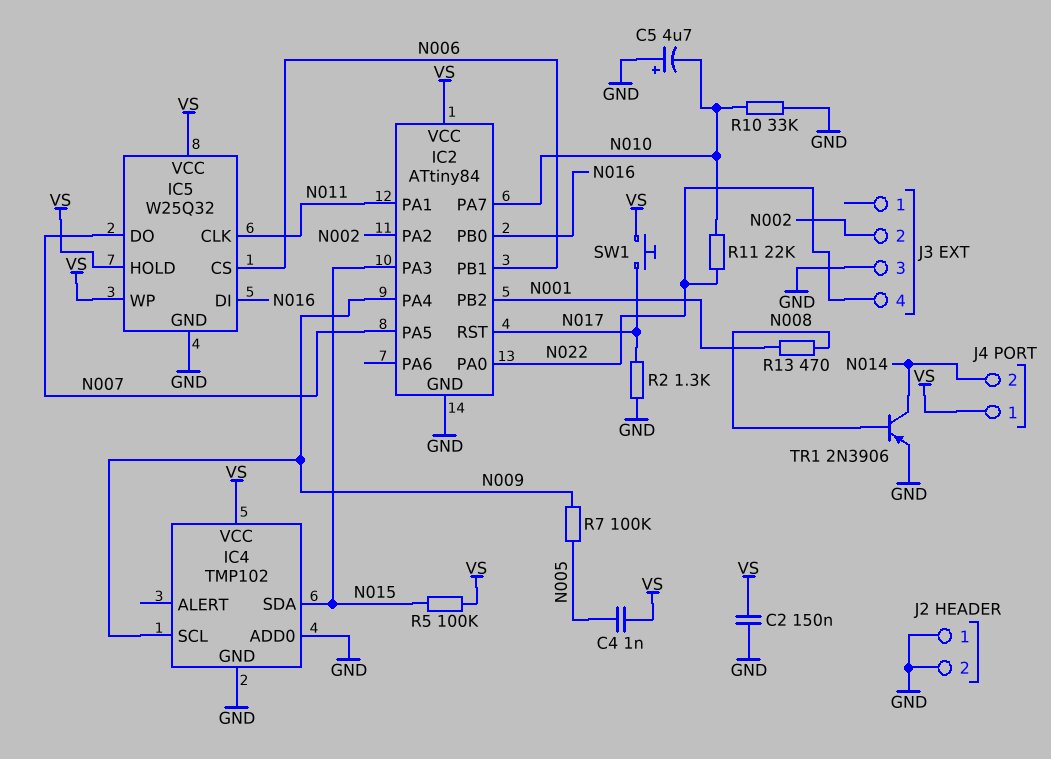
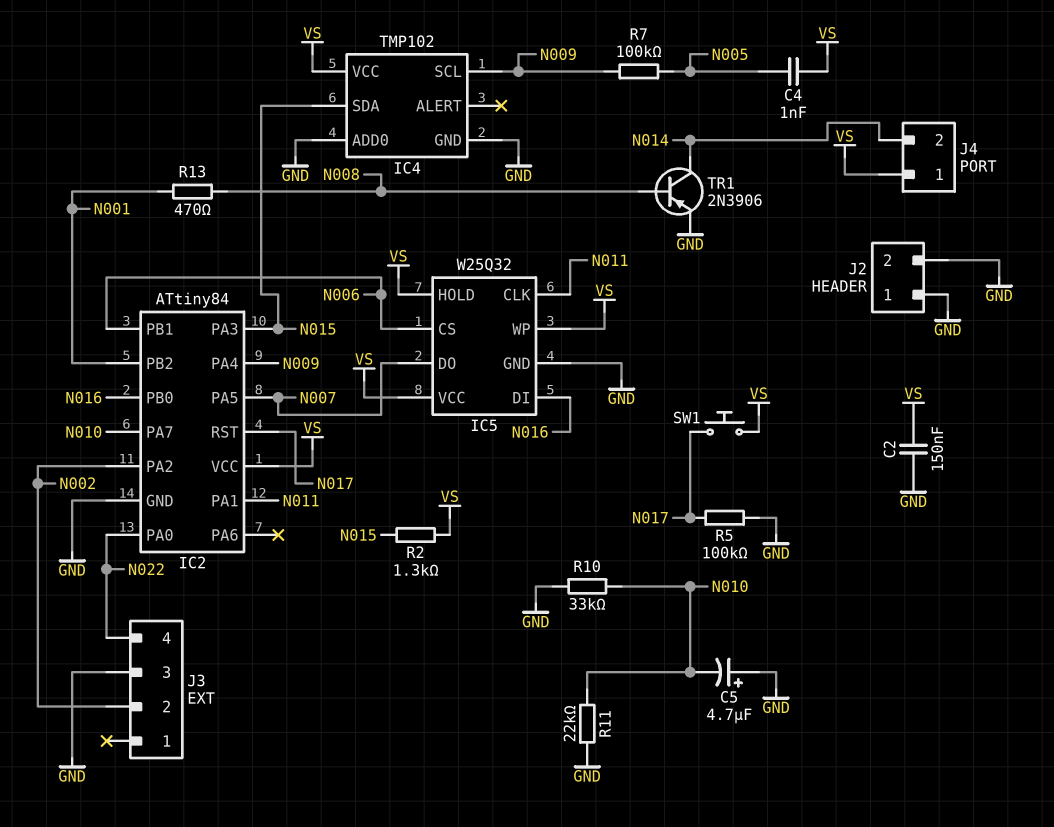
R2: 1.3k (GND, N017) -> 1.3k (N015, VS)
R5: 100k (N015, VS) -> 100k (GND, N017)
R11: 22k (N010, N022) -> 22k (GND, N010)

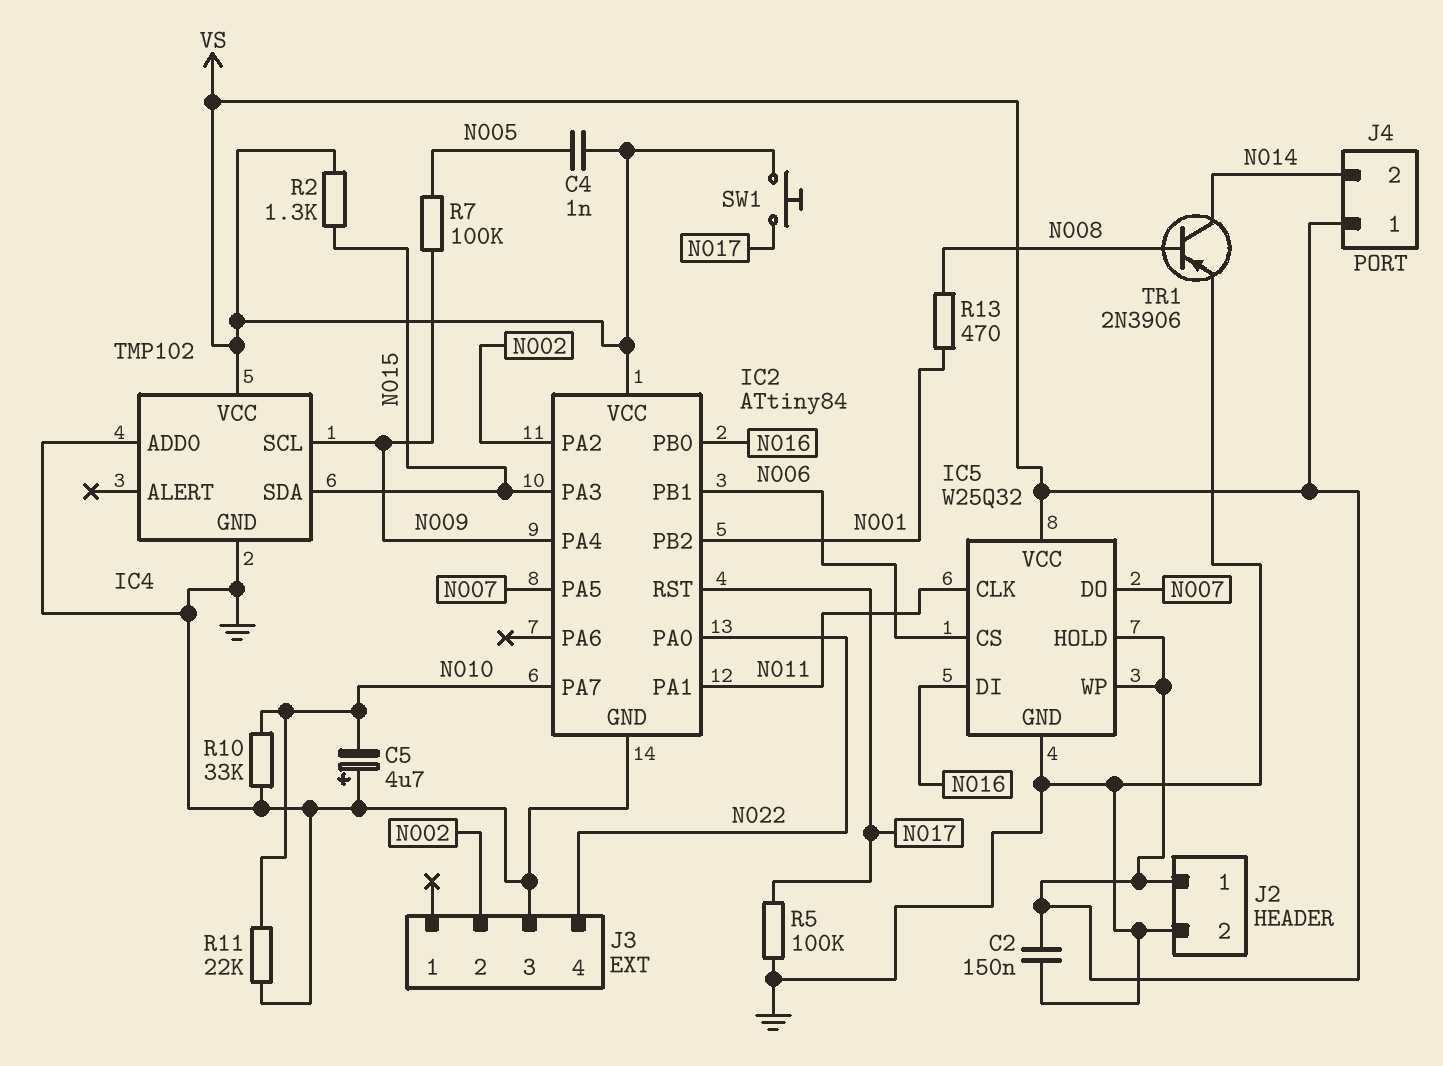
J2 pin 1: GND -> VS

